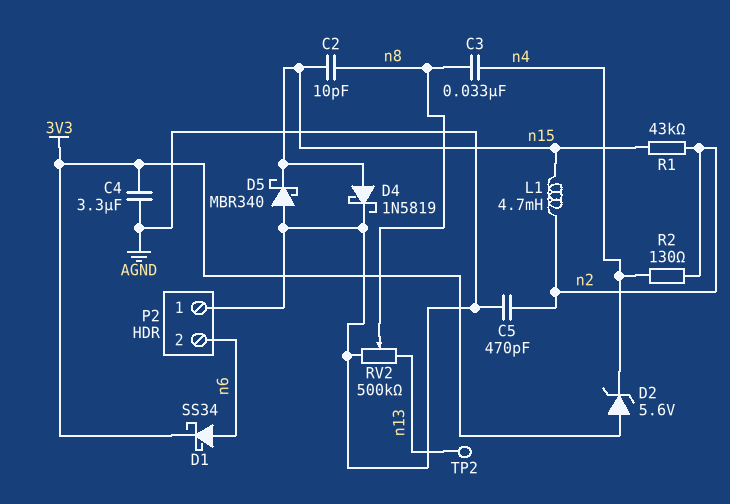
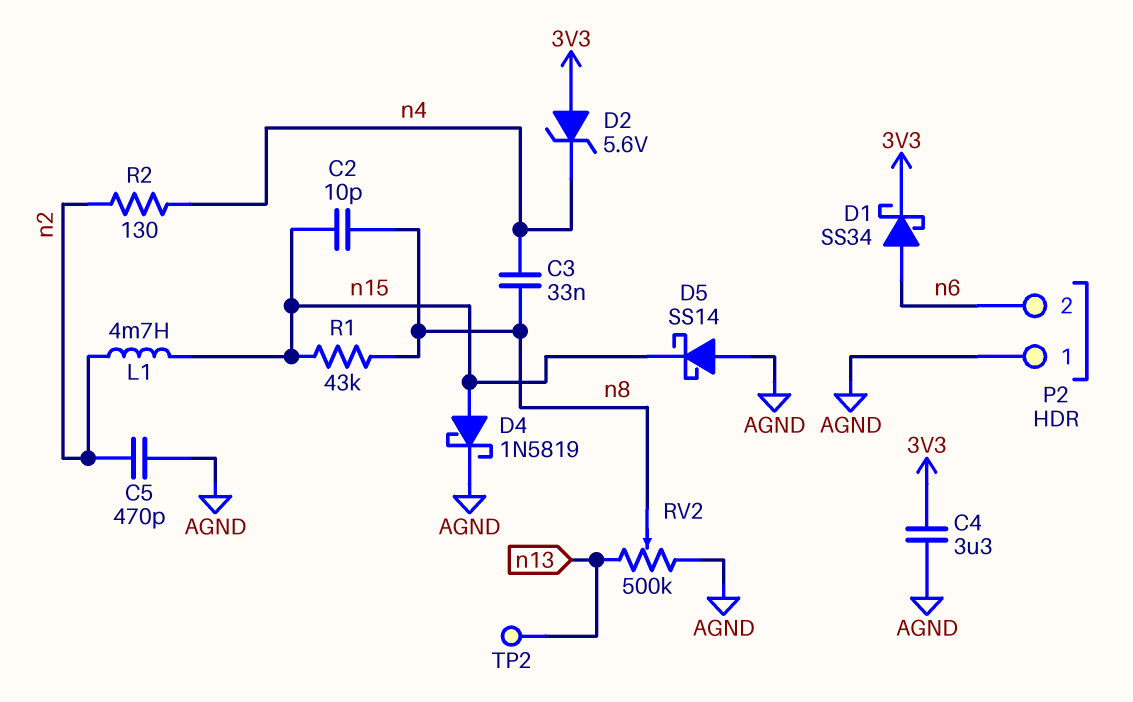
D5: schottky MBR340 (A AGND, K n15) -> schottky SS14 (A AGND, K n15)
R1: 43k (n2, n15) -> 43k (n8, n15)

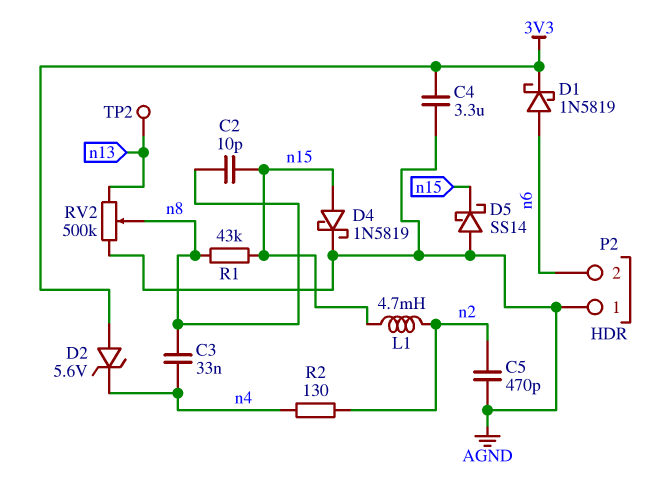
D1: schottky SS34 (A n6, K 3V3) -> schottky 1N5819 (A n6, K 3V3)

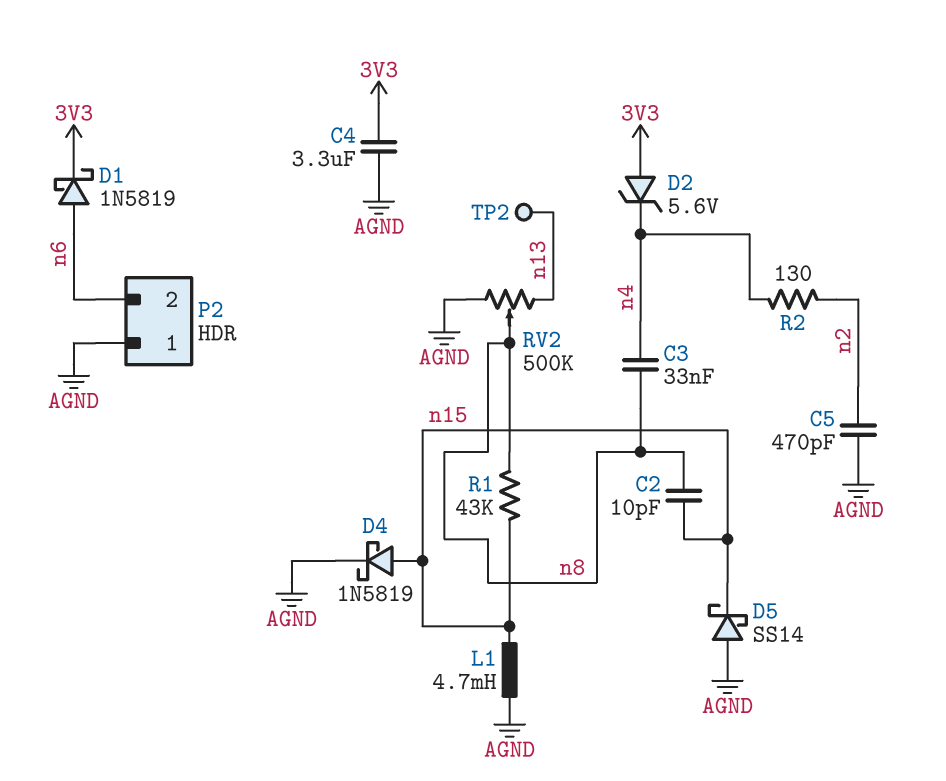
L1: 4.7mH (n2, n15) -> 4.7mH (AGND, n15)

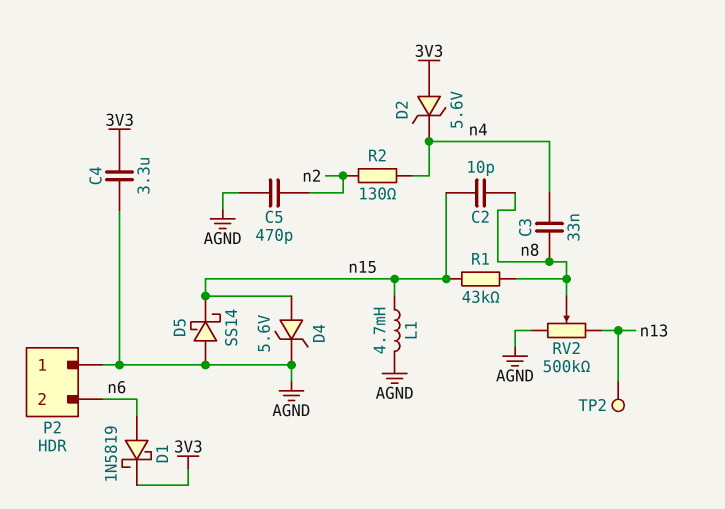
D4: schottky 1N5819 (A n15, K AGND) -> zener 5.6V (A n15, K AGND)

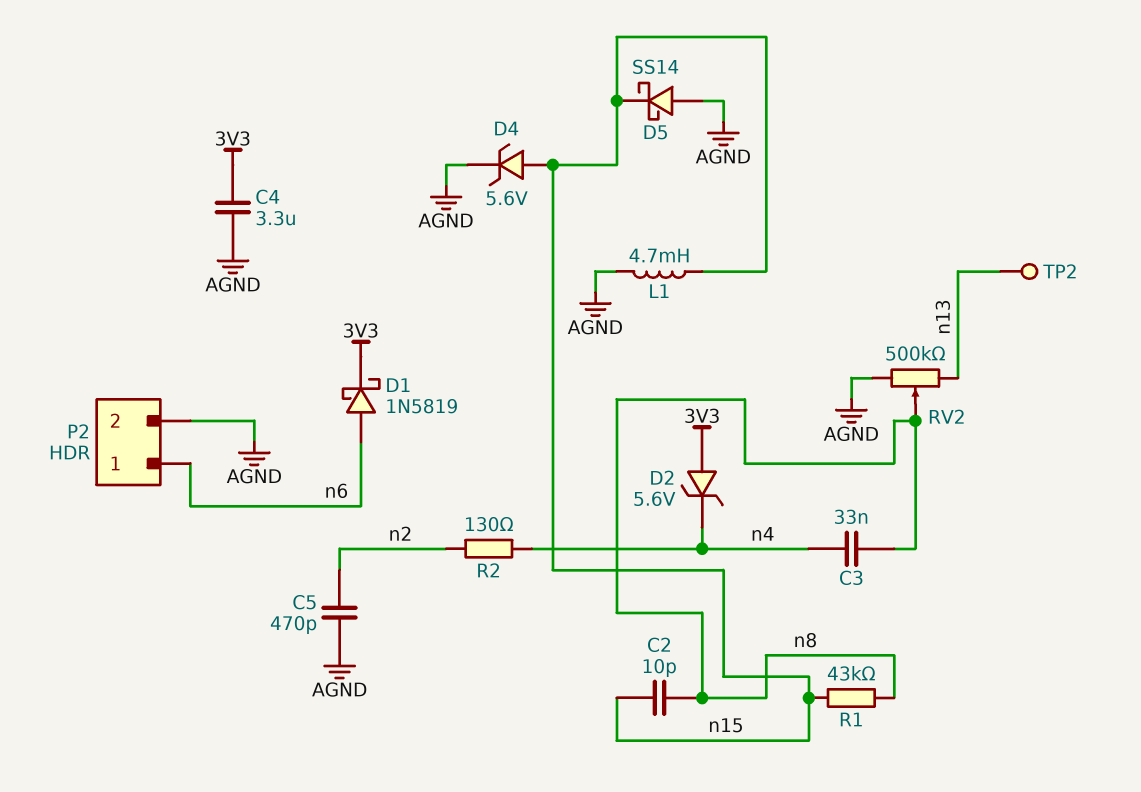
P2 pin 1: AGND -> n6
P2 pin 2: n6 -> AGND

